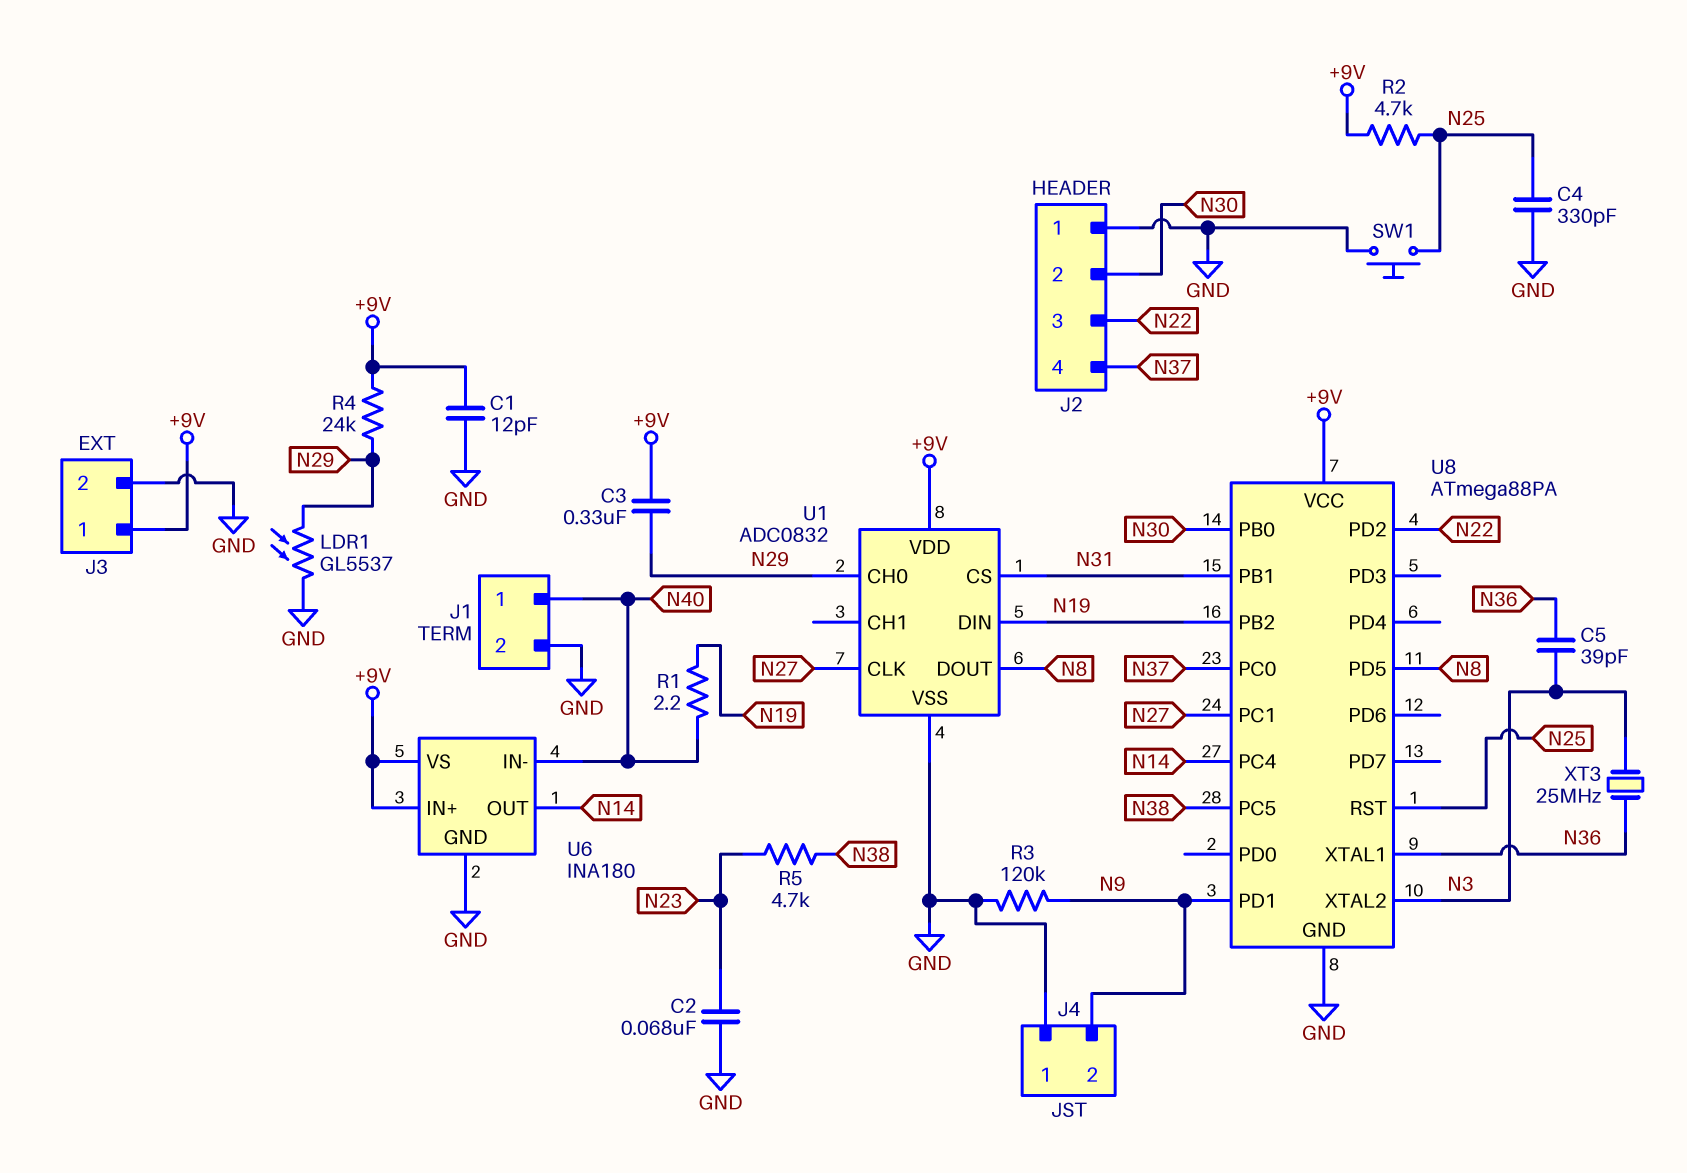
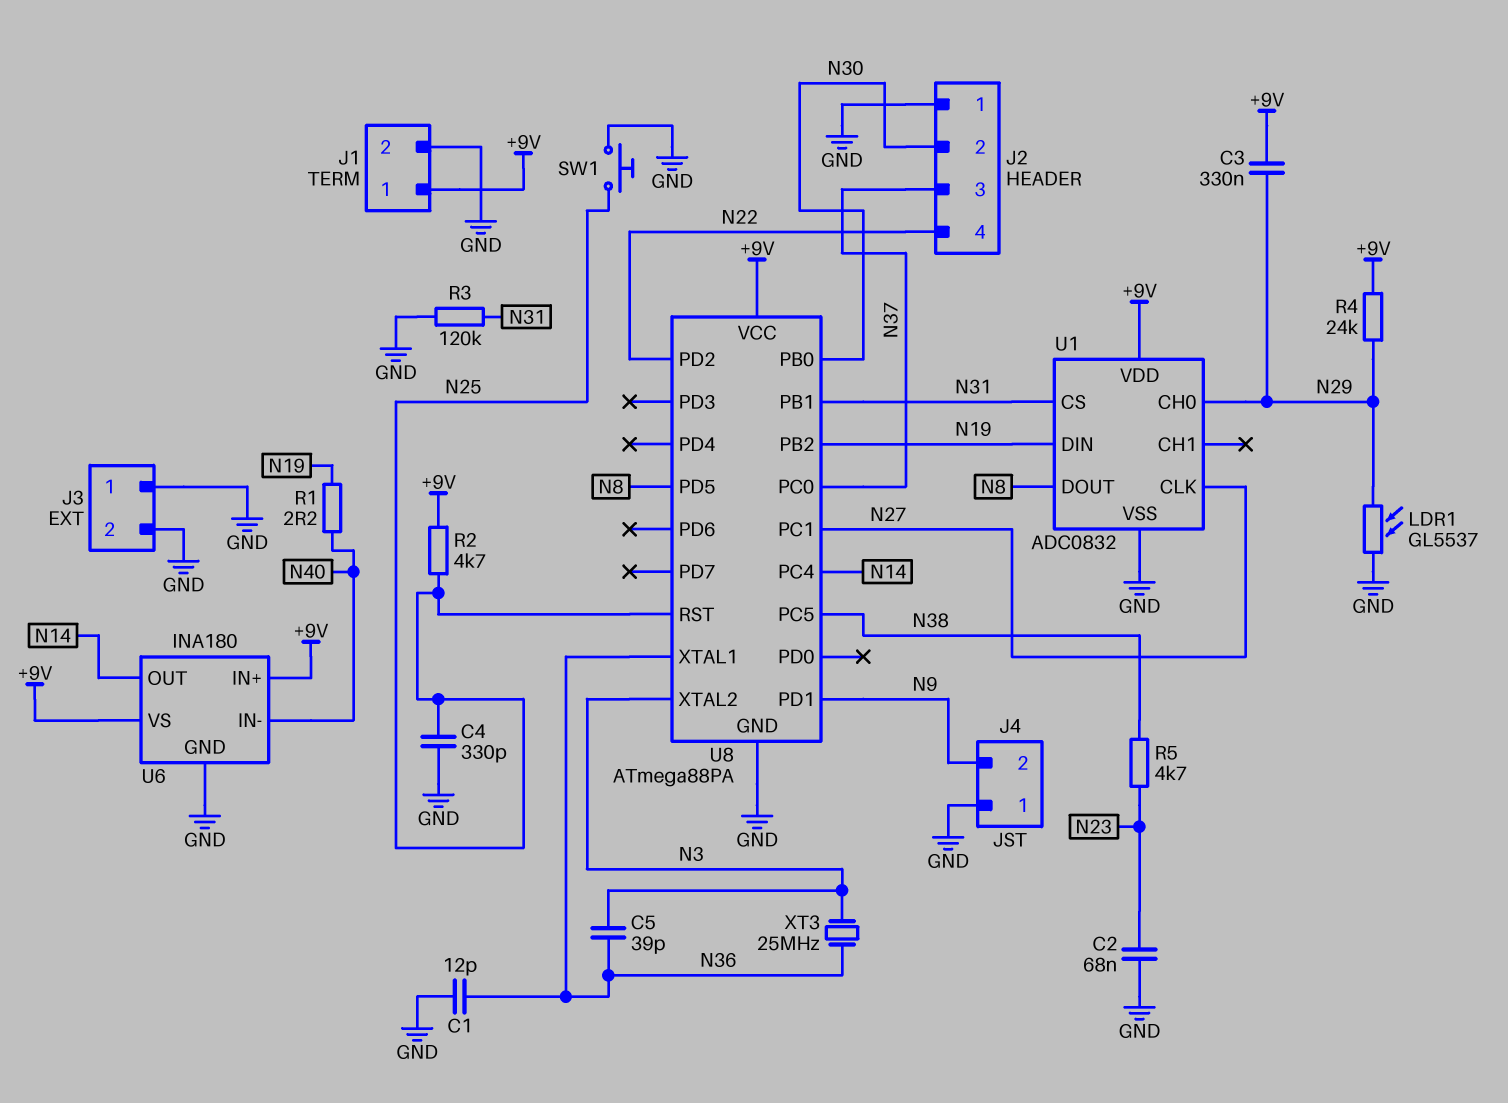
C1: 12pF (+9V, GND) -> 12pF (GND, N36)
J1 pin 1: N40 -> +9V
J2 pin 3: N22 -> N37
J2 pin 4: N37 -> N22
J3 pin 1: +9V -> GND
R3: 120k (GND, N9) -> 120k (GND, N31)

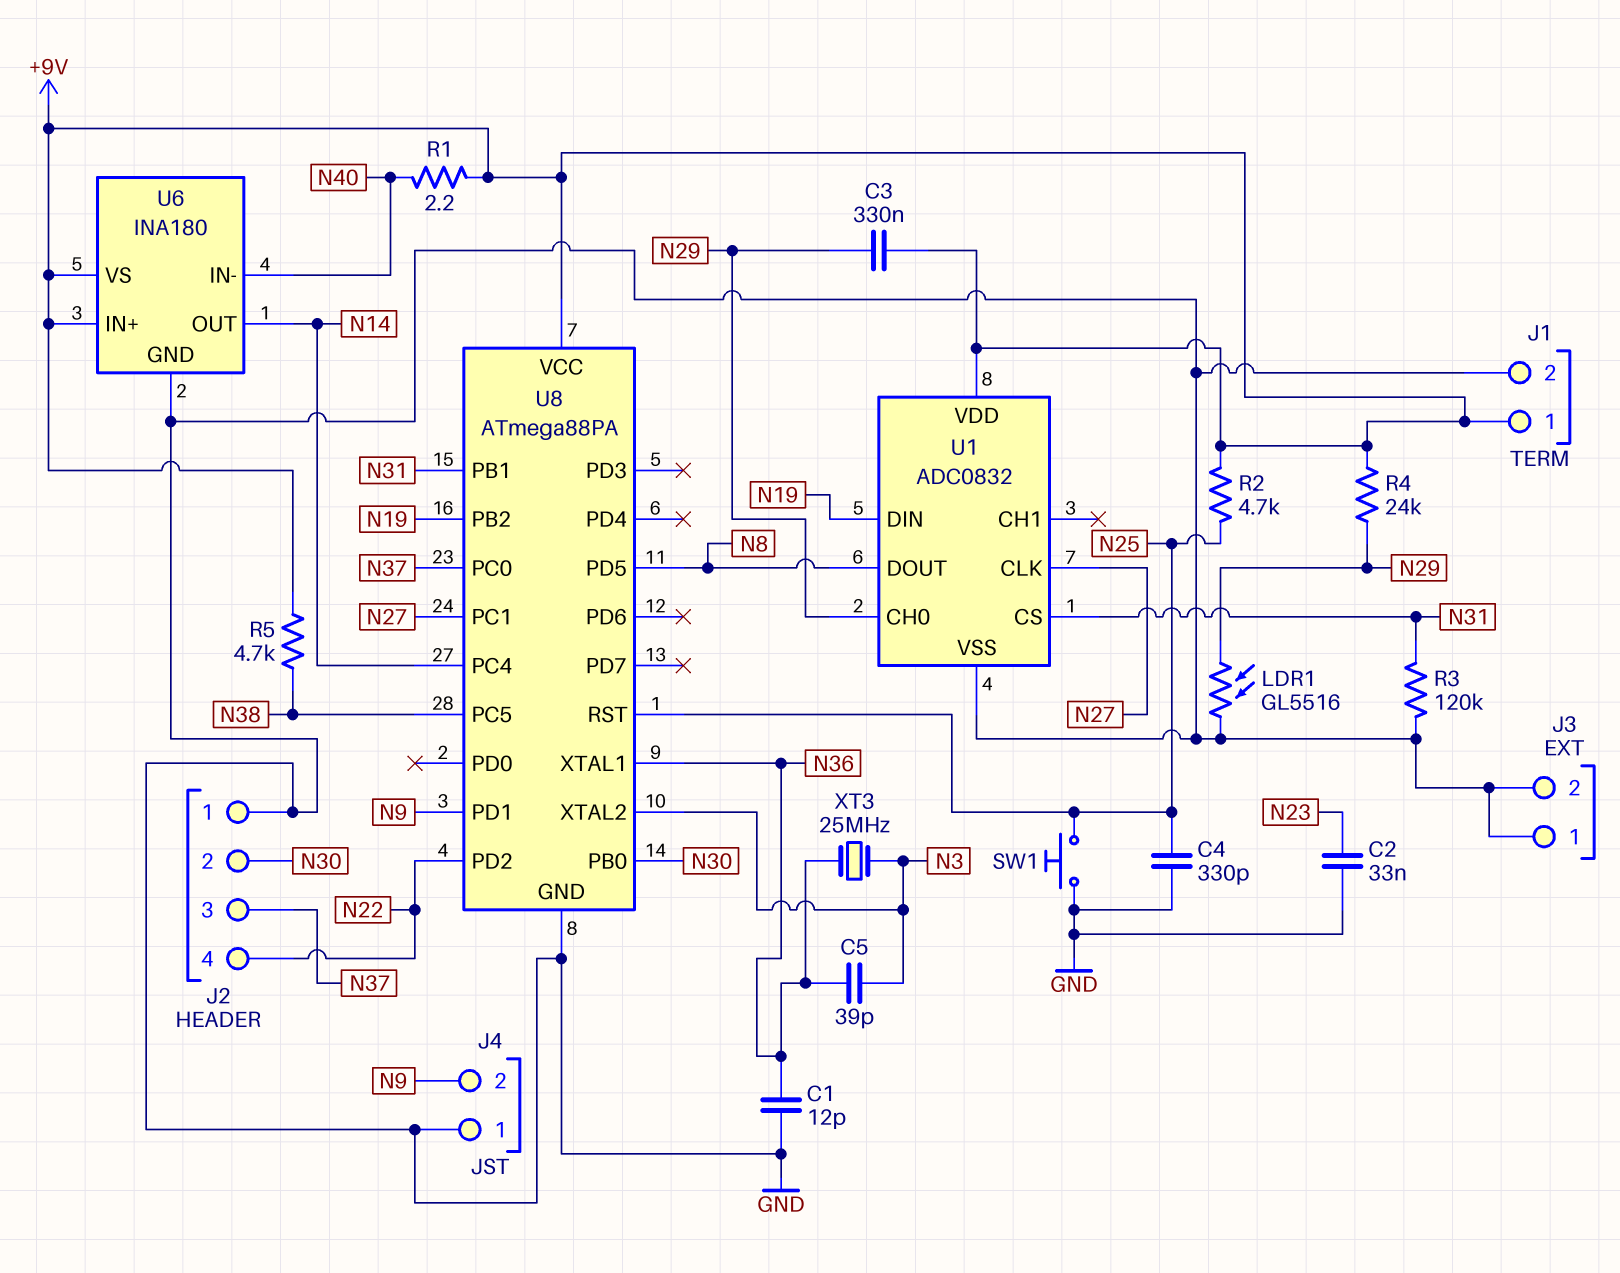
C2: 68nF (GND, N23) -> 33nF (GND, N23)
LDR1: GL5537 (GND, N29) -> GL5516 (GND, N29)
R1: 2.2 (N19, N40) -> 2.2 (+9V, N40)
R5: 4.7k (N23, N38) -> 4.7k (+9V, N38)

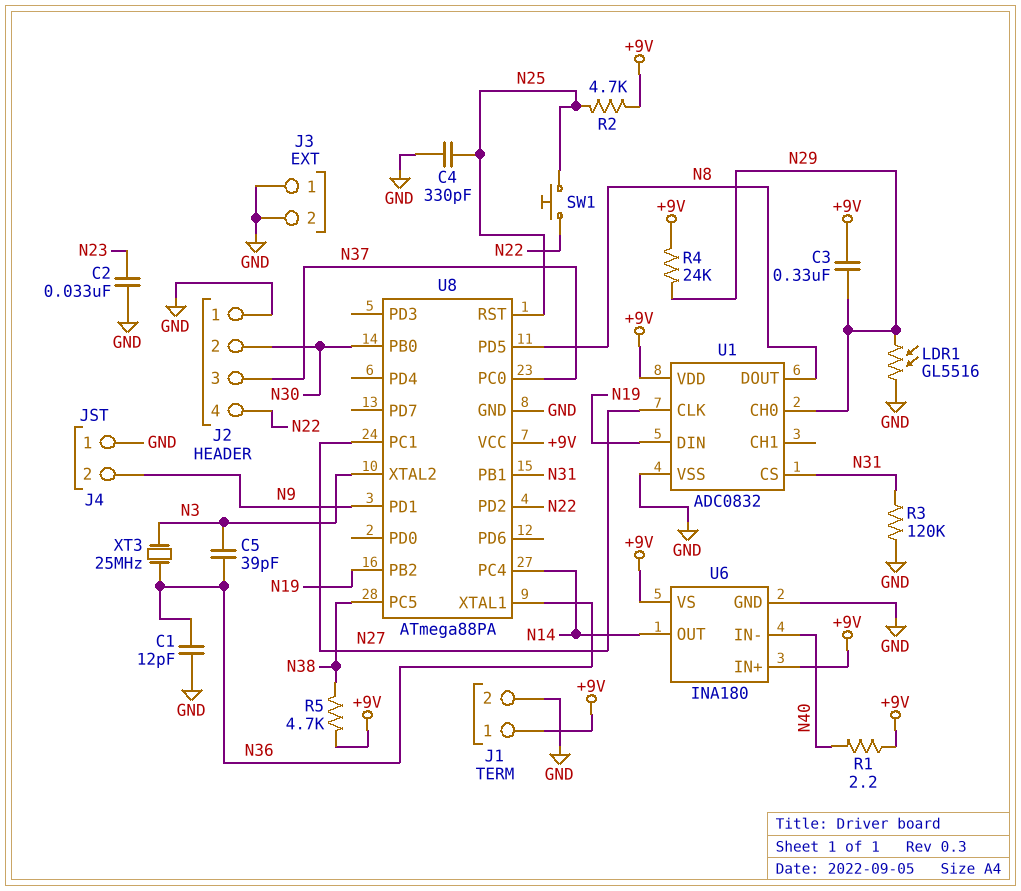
SW1: button (GND, N25) -> button (N22, N25)

